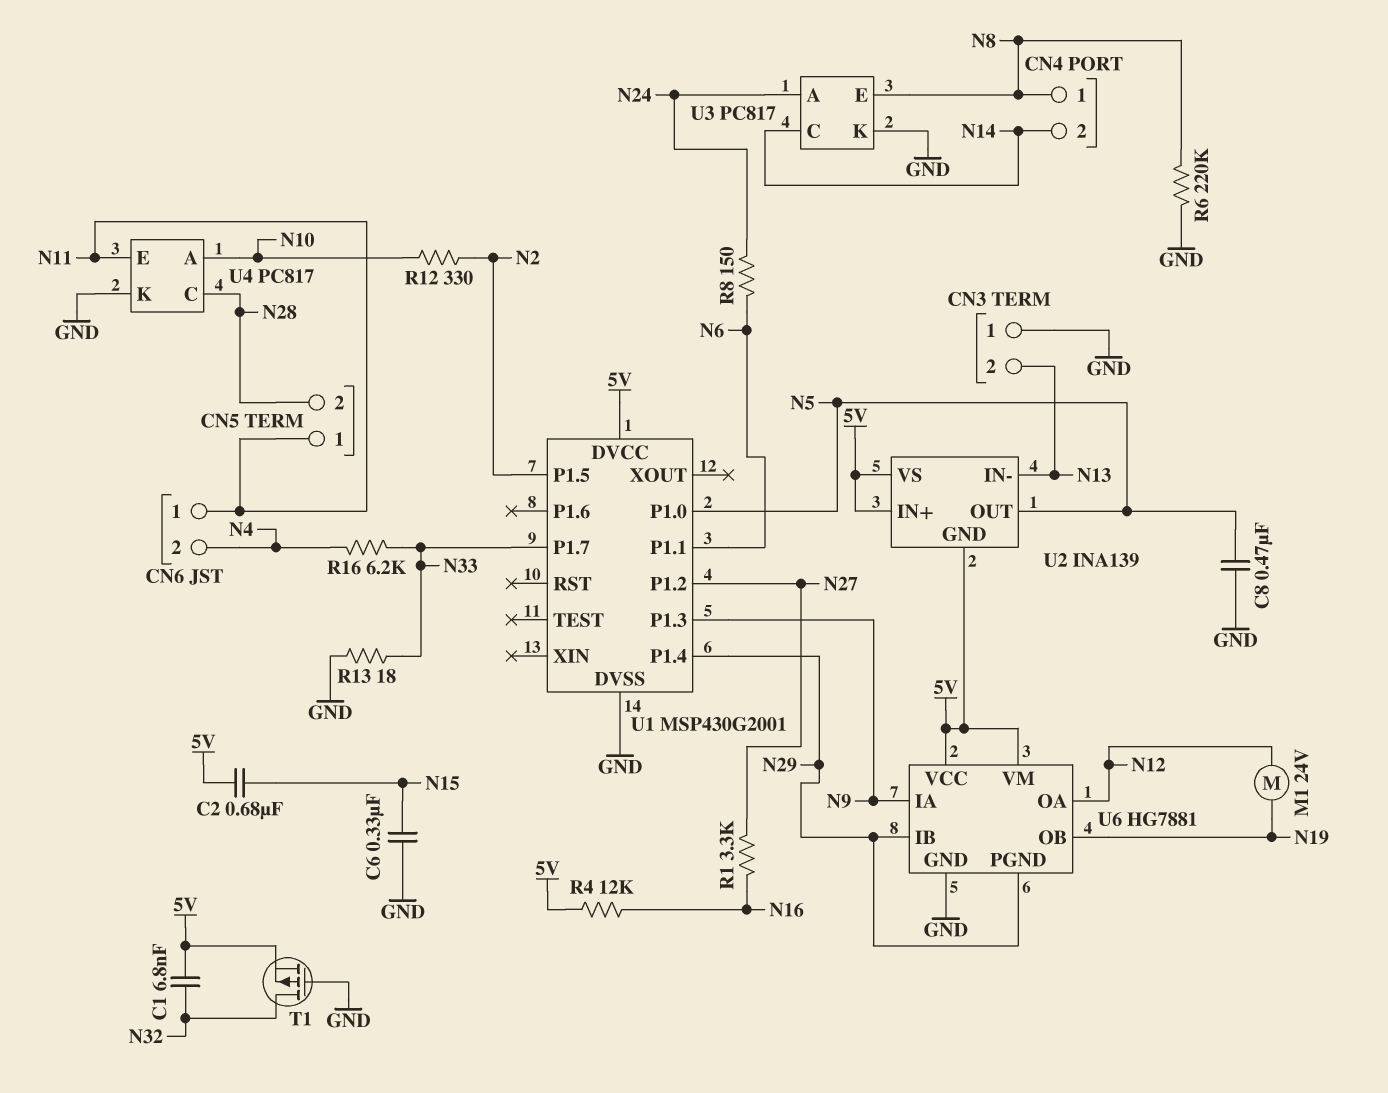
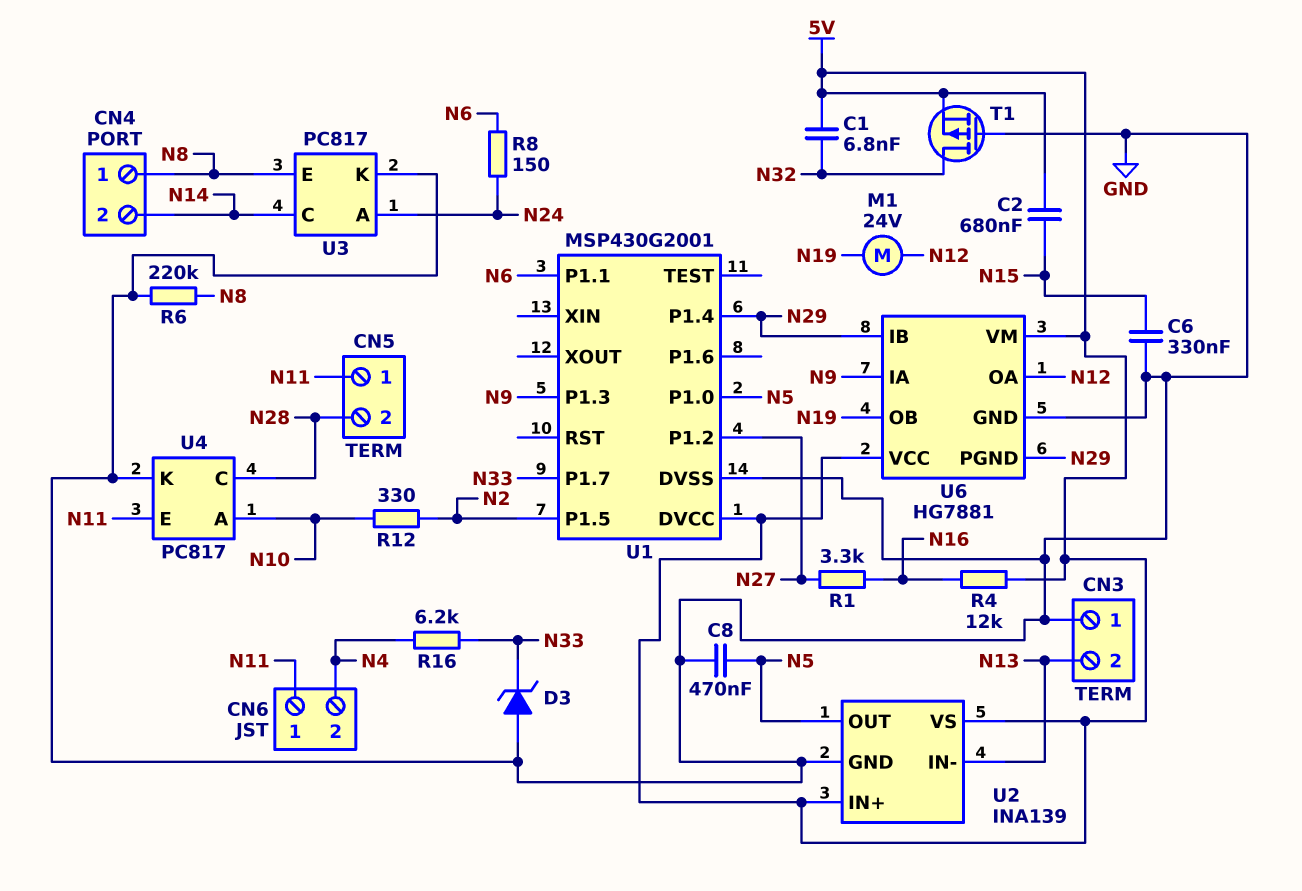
D3: none -> zener (A GND, K N33)
R13: 18 (GND, N33) -> none
U2 pin GND: 5V -> GND

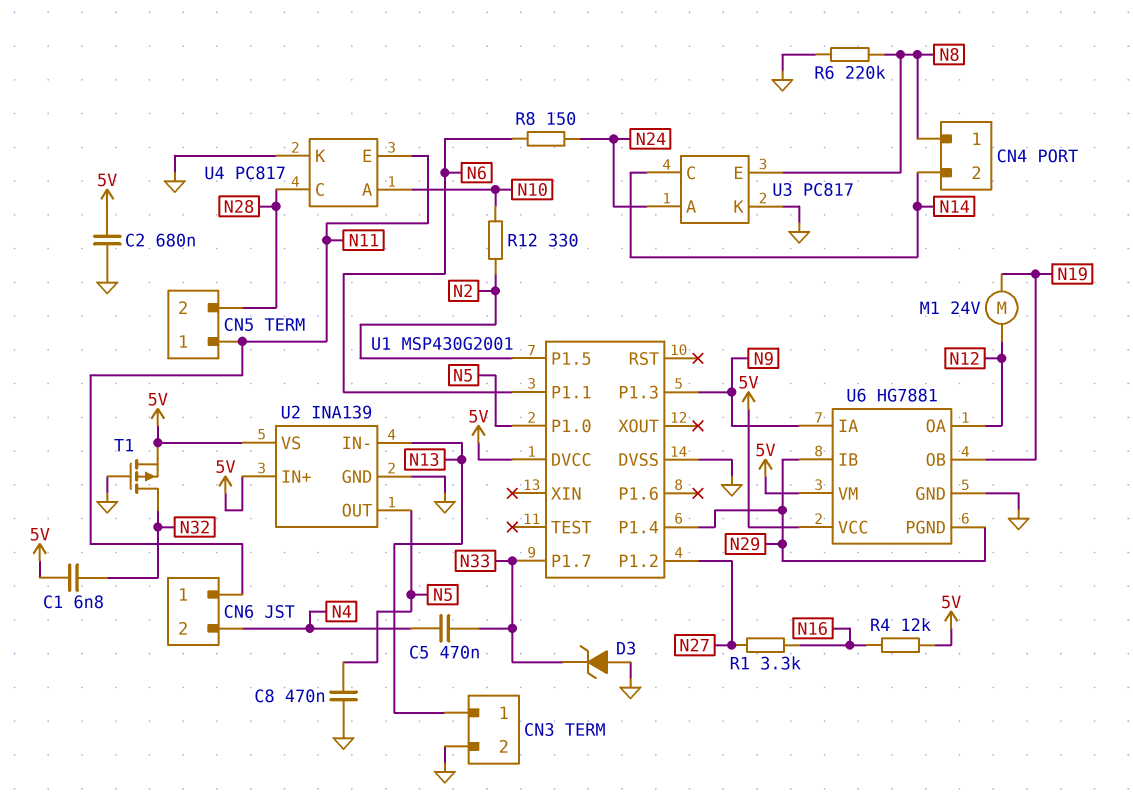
C2: 680nF (5V, N15) -> 680nF (5V, GND)
C5: none -> 470nF (N4, N33)
C6: 330nF (GND, N15) -> none
CN3 pin 1: GND -> N13
CN3 pin 2: N13 -> GND
R16: 6.2k (N4, N33) -> none

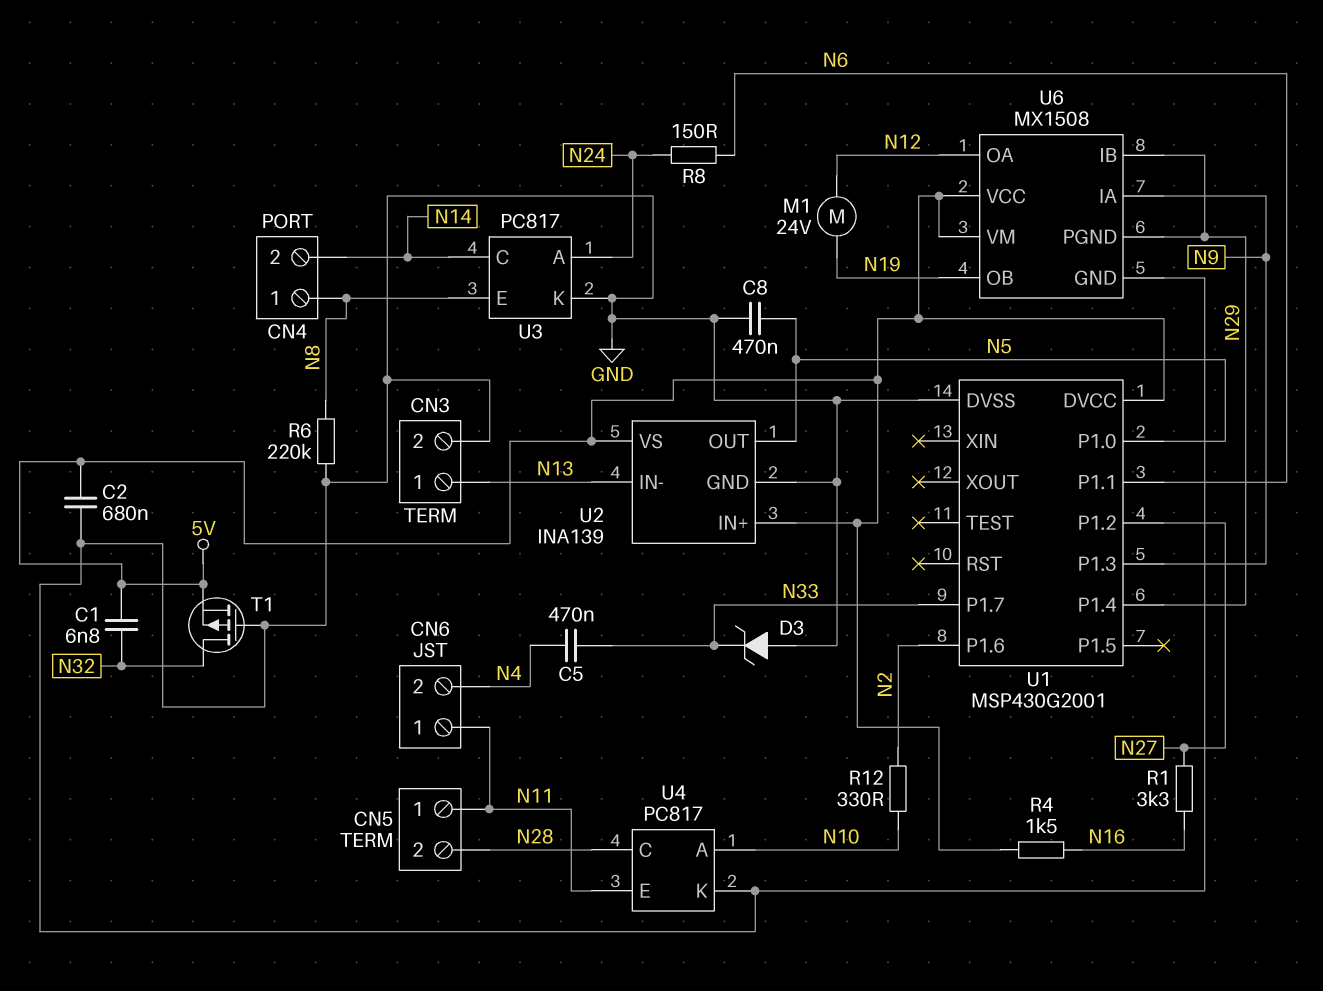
R4: 12k (5V, N16) -> 1.5k (5V, N16)
U1 pin P1.5: N2 -> none
U1 pin P1.6: none -> N2
U6: HG7881 -> MX1508

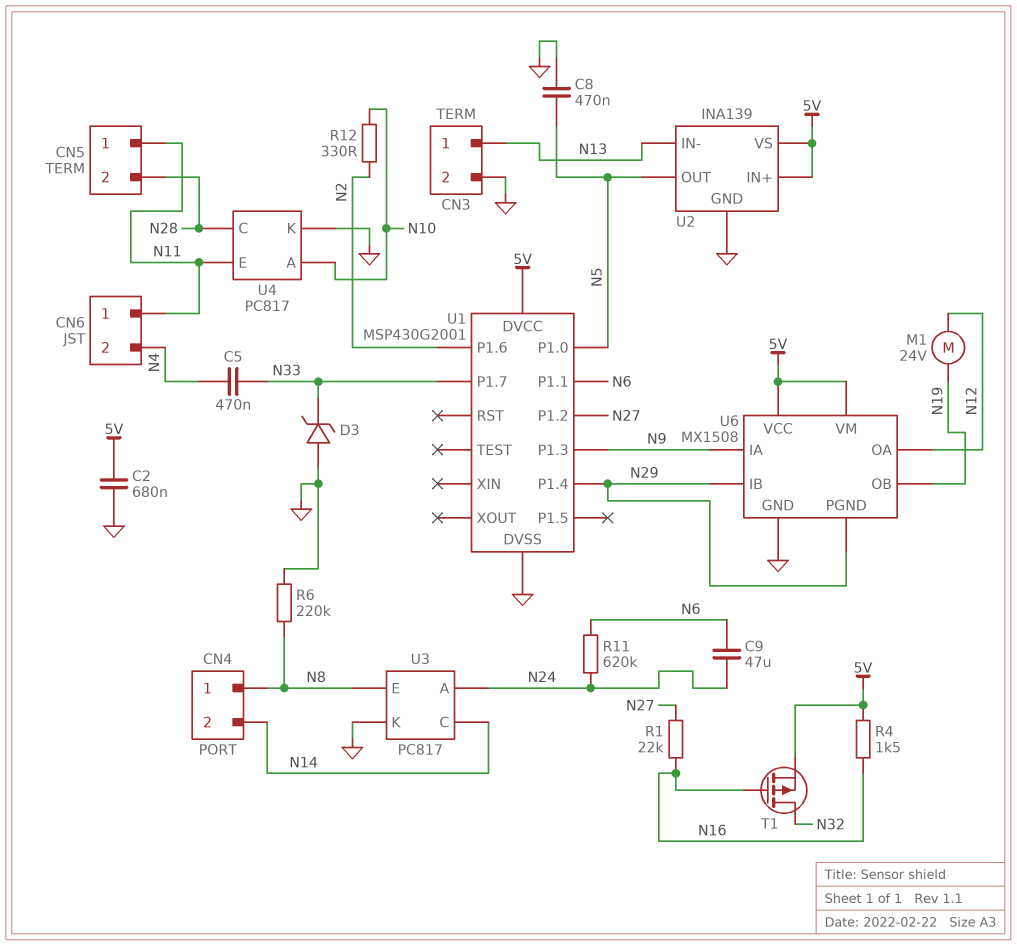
C1: 6.8nF (5V, N32) -> none
C9: none -> 47uF (N6, N24)
R1: 3.3k (N16, N27) -> 22k (N16, N27)
R8: 150 (N6, N24) -> none
R11: none -> 620k (N6, N24)
T1: PMOS (G GND, D N32, S 5V) -> PMOS (G N16, D N32, S 5V)

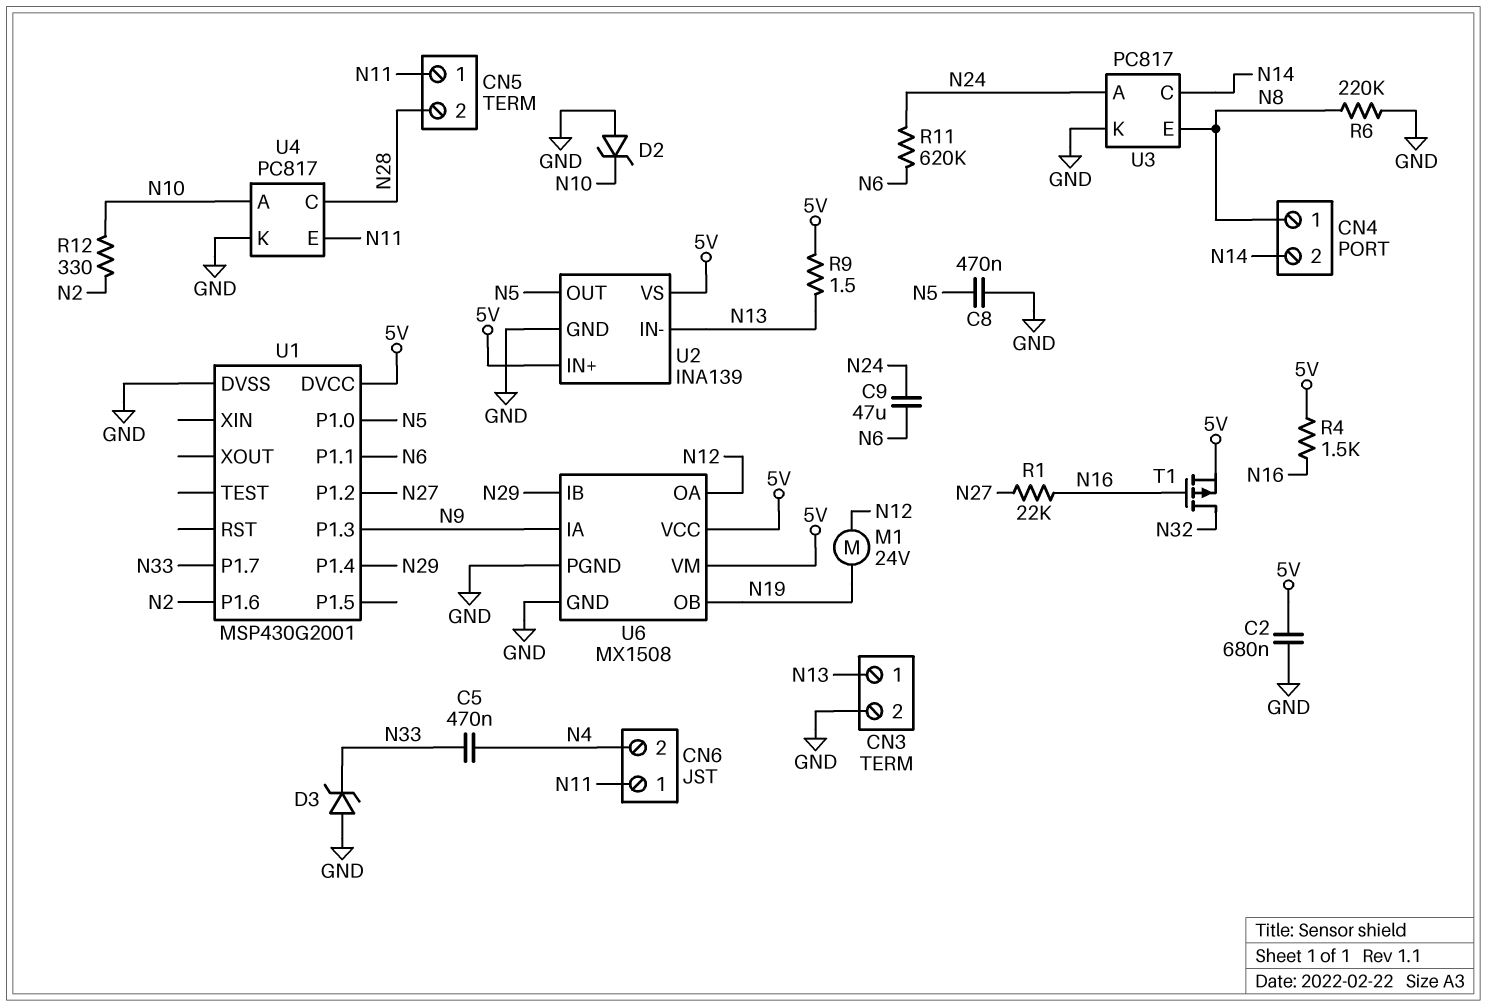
D2: none -> zener (A GND, K N10)
R9: none -> 1.5 (5V, N13)
U6 pin PGND: N29 -> GND

